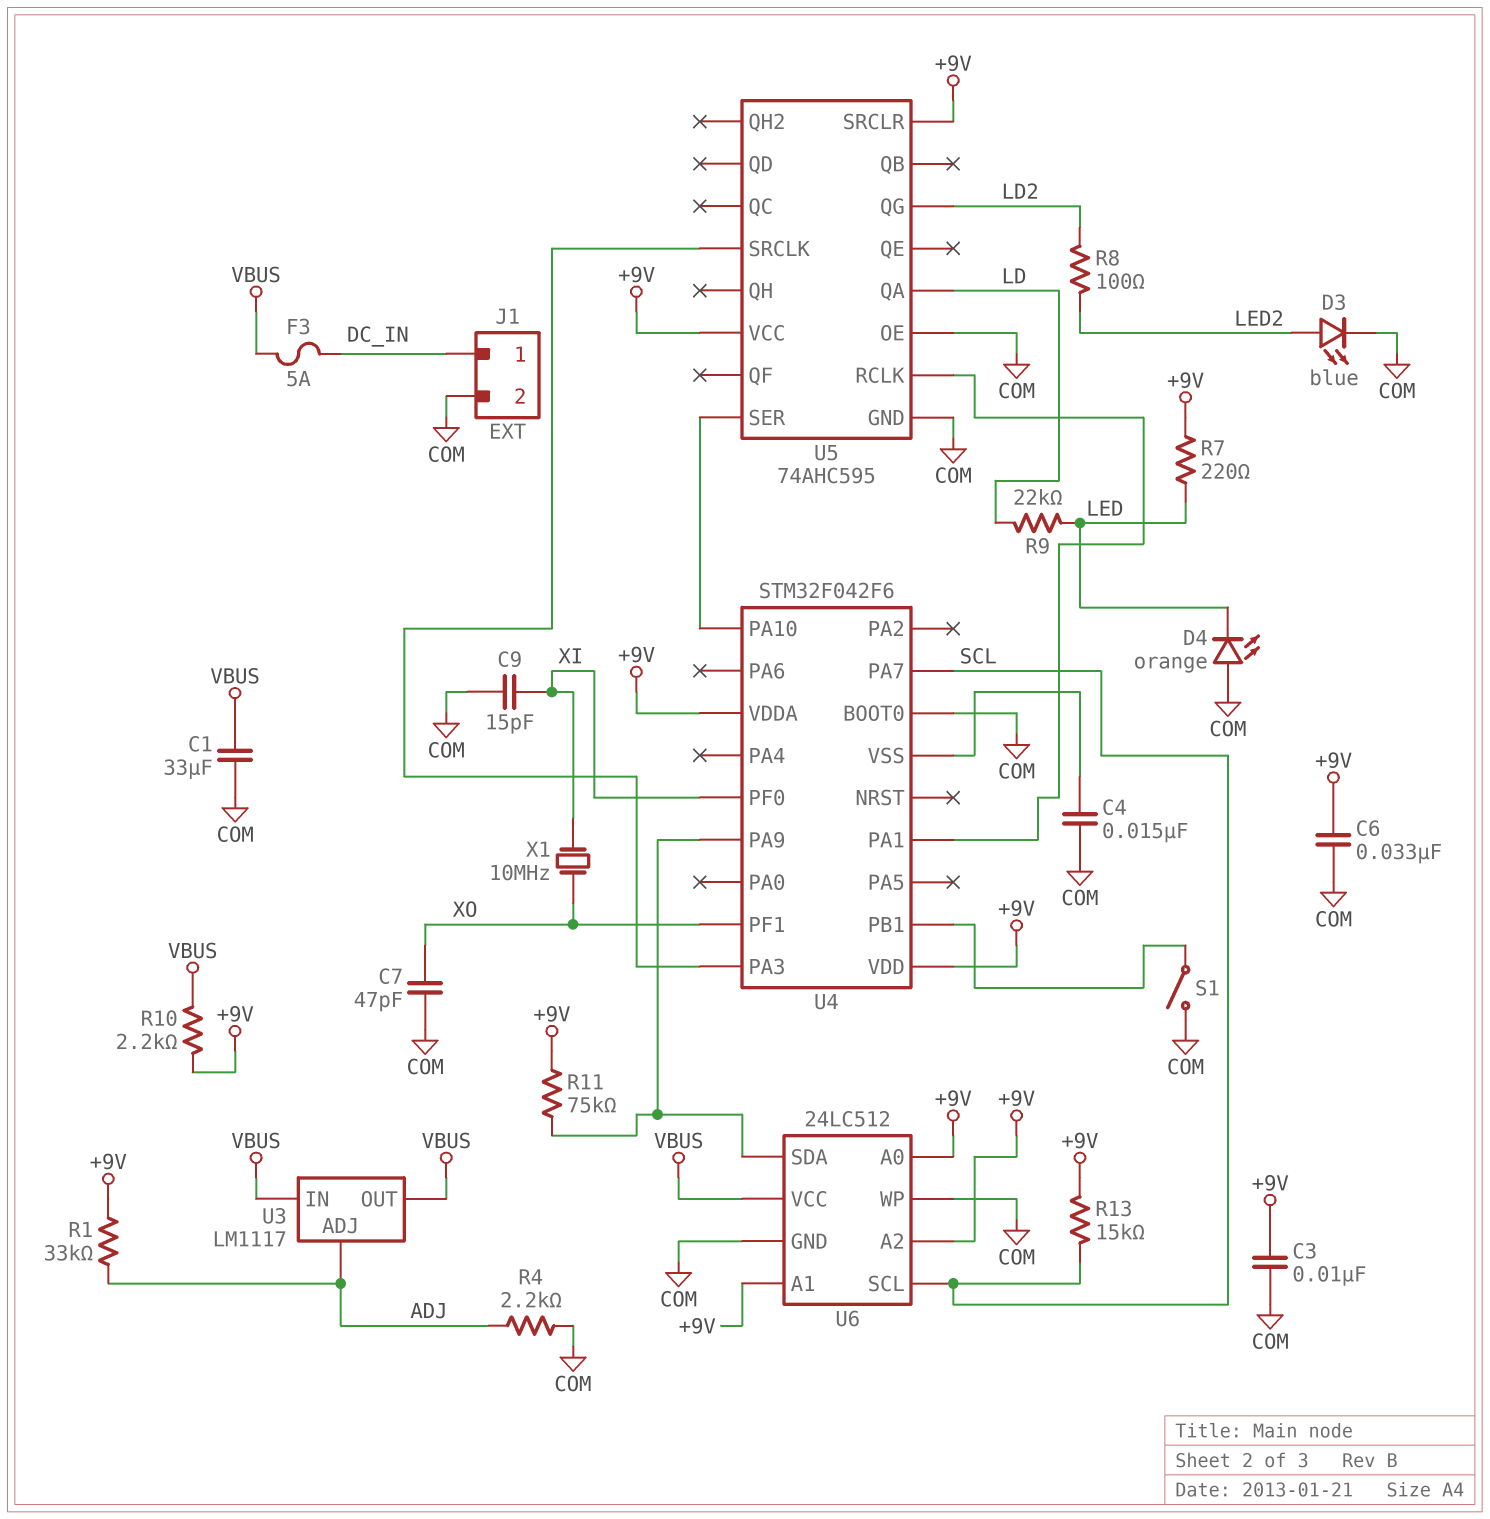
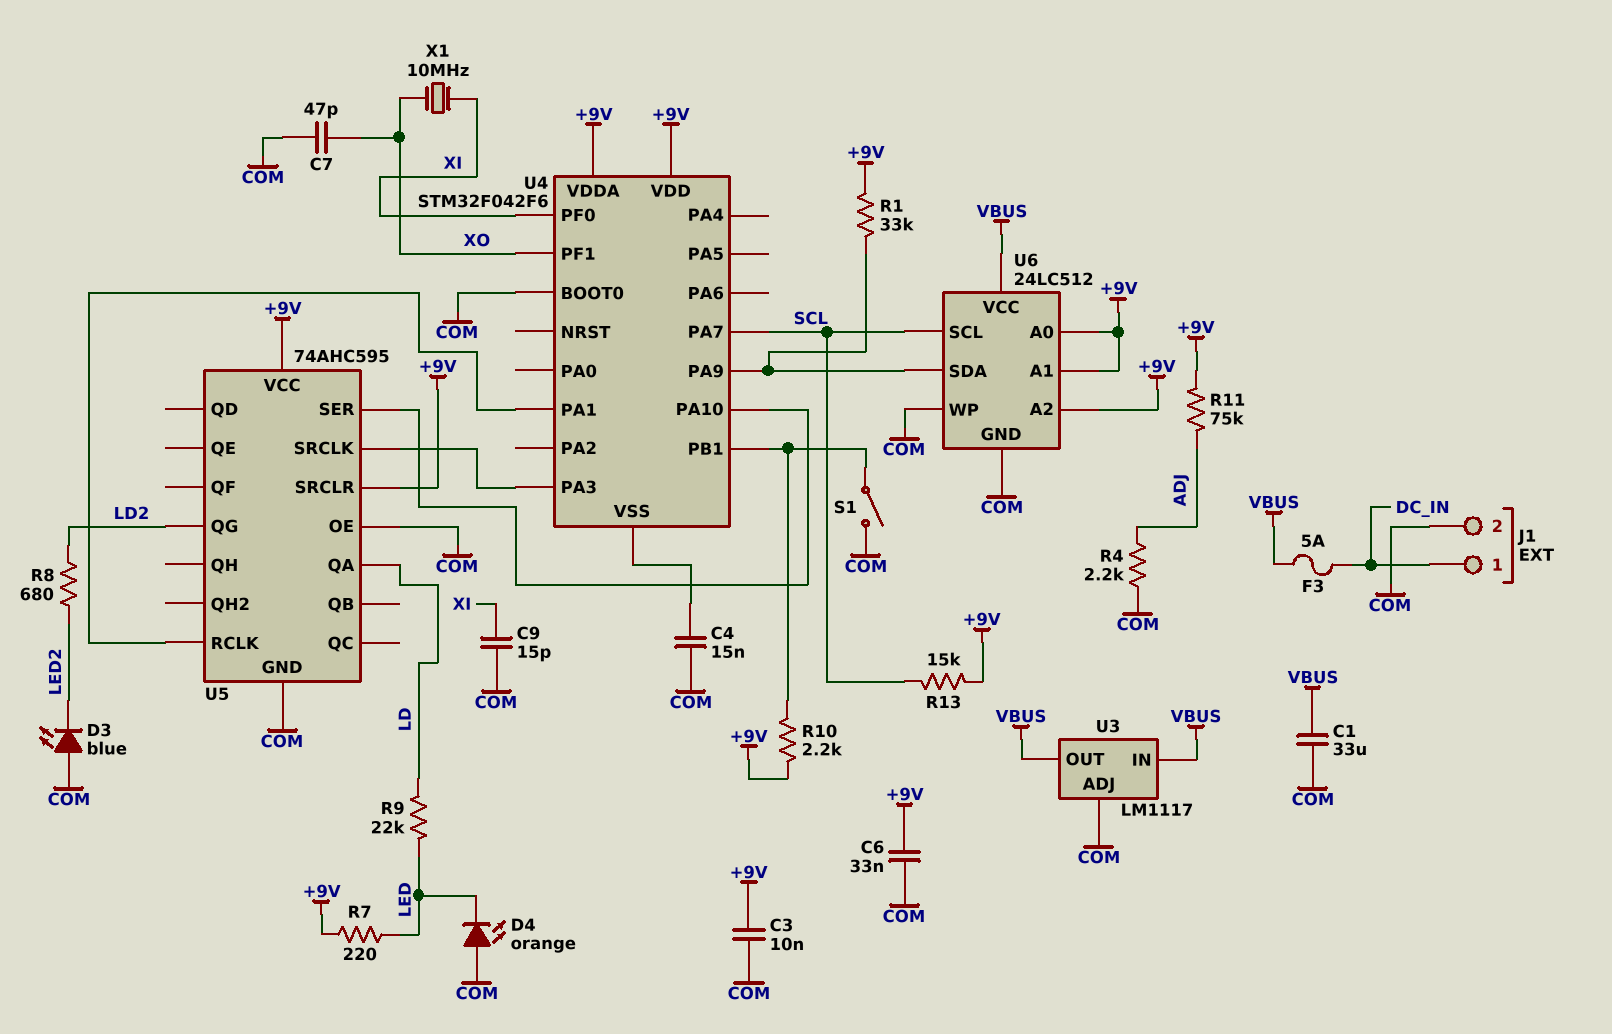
D3: LED blue (A LED2, K COM) -> LED blue (A COM, K LED2)
R1: 33k (+9V, ADJ) -> 33k (+9V, U4/PA9)
R8: 100 (LD2, LED2) -> 680 (LD2, LED2)
R10: 2.2k (+9V, VBUS) -> 2.2k (+9V, U4/PB1)
R11: 75k (+9V, U4/PA9) -> 75k (+9V, ADJ)
U3 pin ADJ: ADJ -> COM

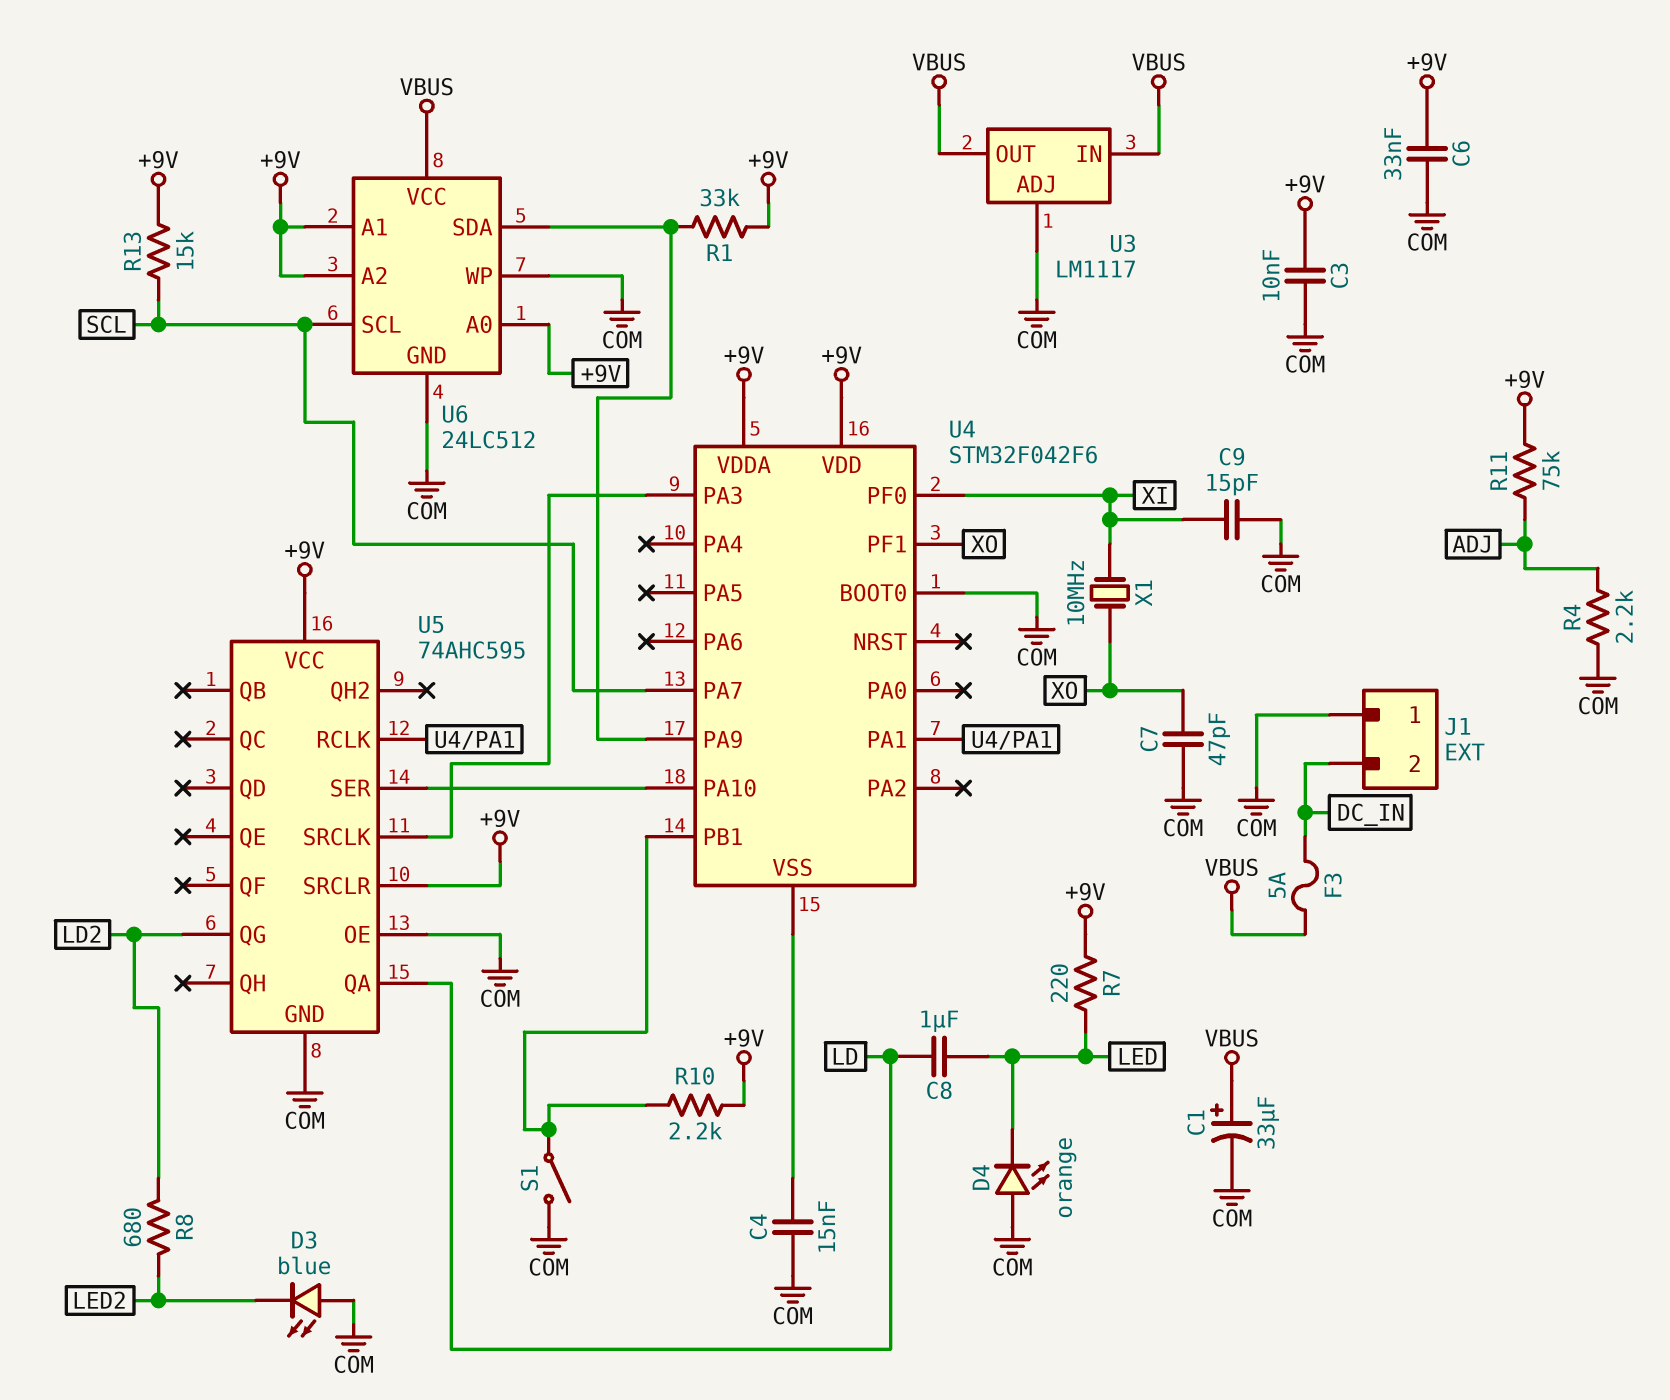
C1: 33uF (COM, VBUS) -> 33uF (plus VBUS, minus COM)
C8: none -> 1uF (LD, LED)
J1 pin 1: DC_IN -> COM
J1 pin 2: COM -> DC_IN
R9: 22k (LD, LED) -> none

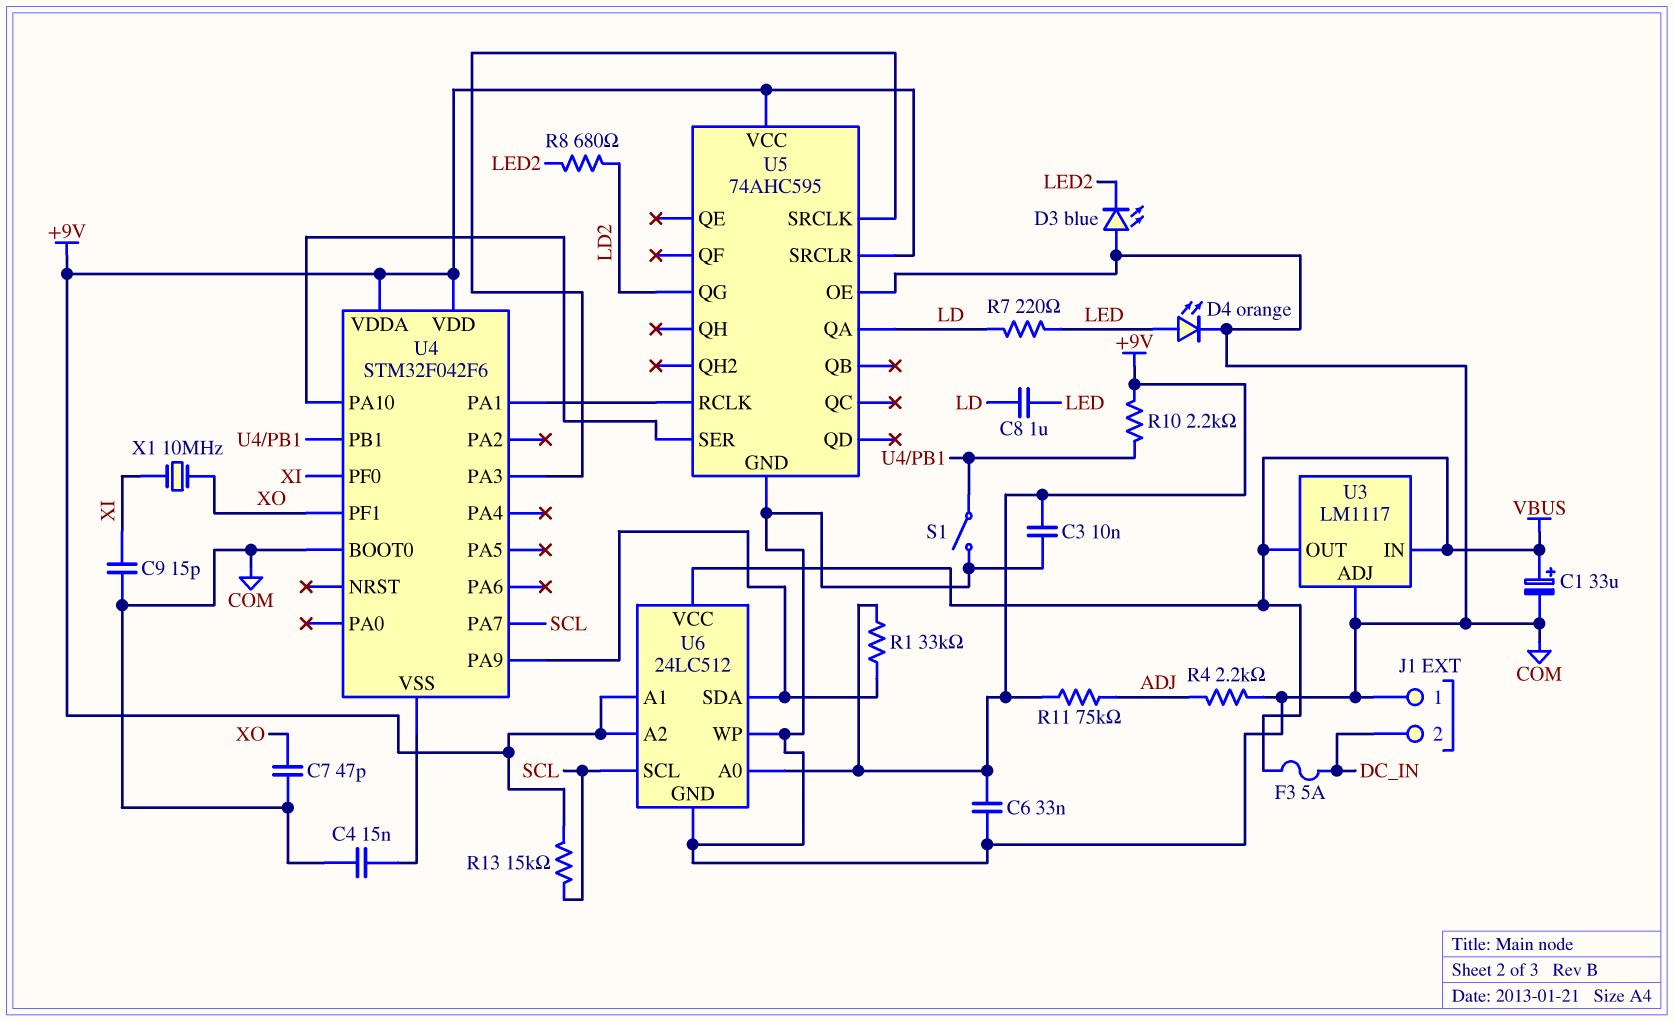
D4: LED orange (A COM, K LED) -> LED orange (A LED, K COM)
R7: 220 (+9V, LED) -> 220 (LD, LED)

